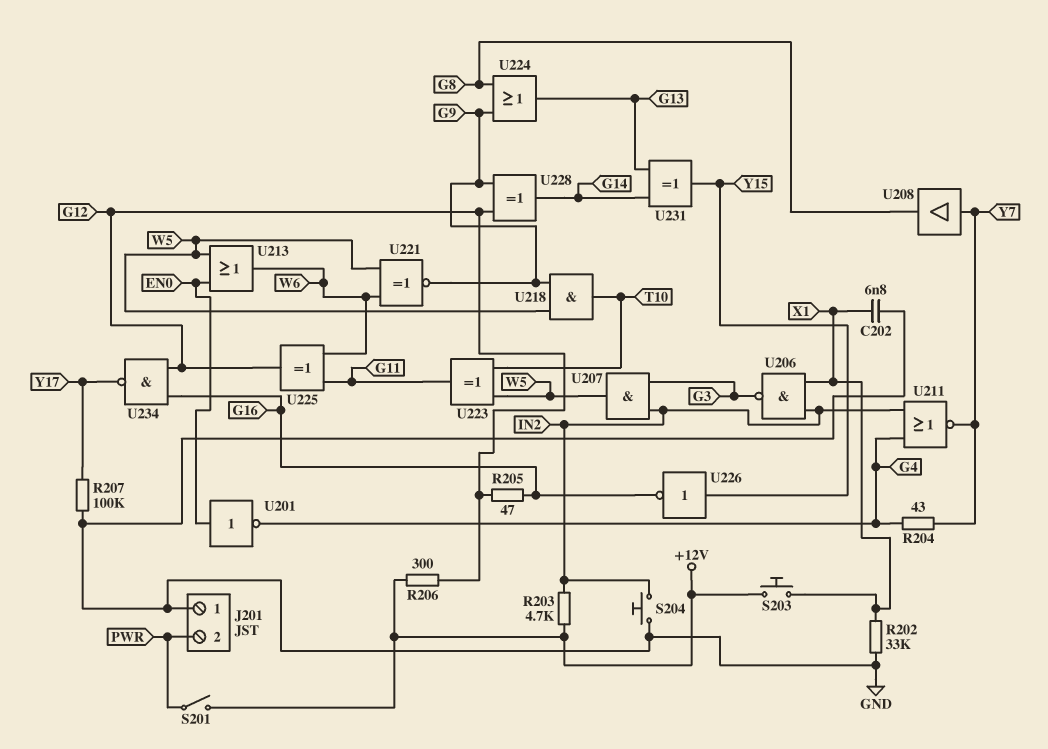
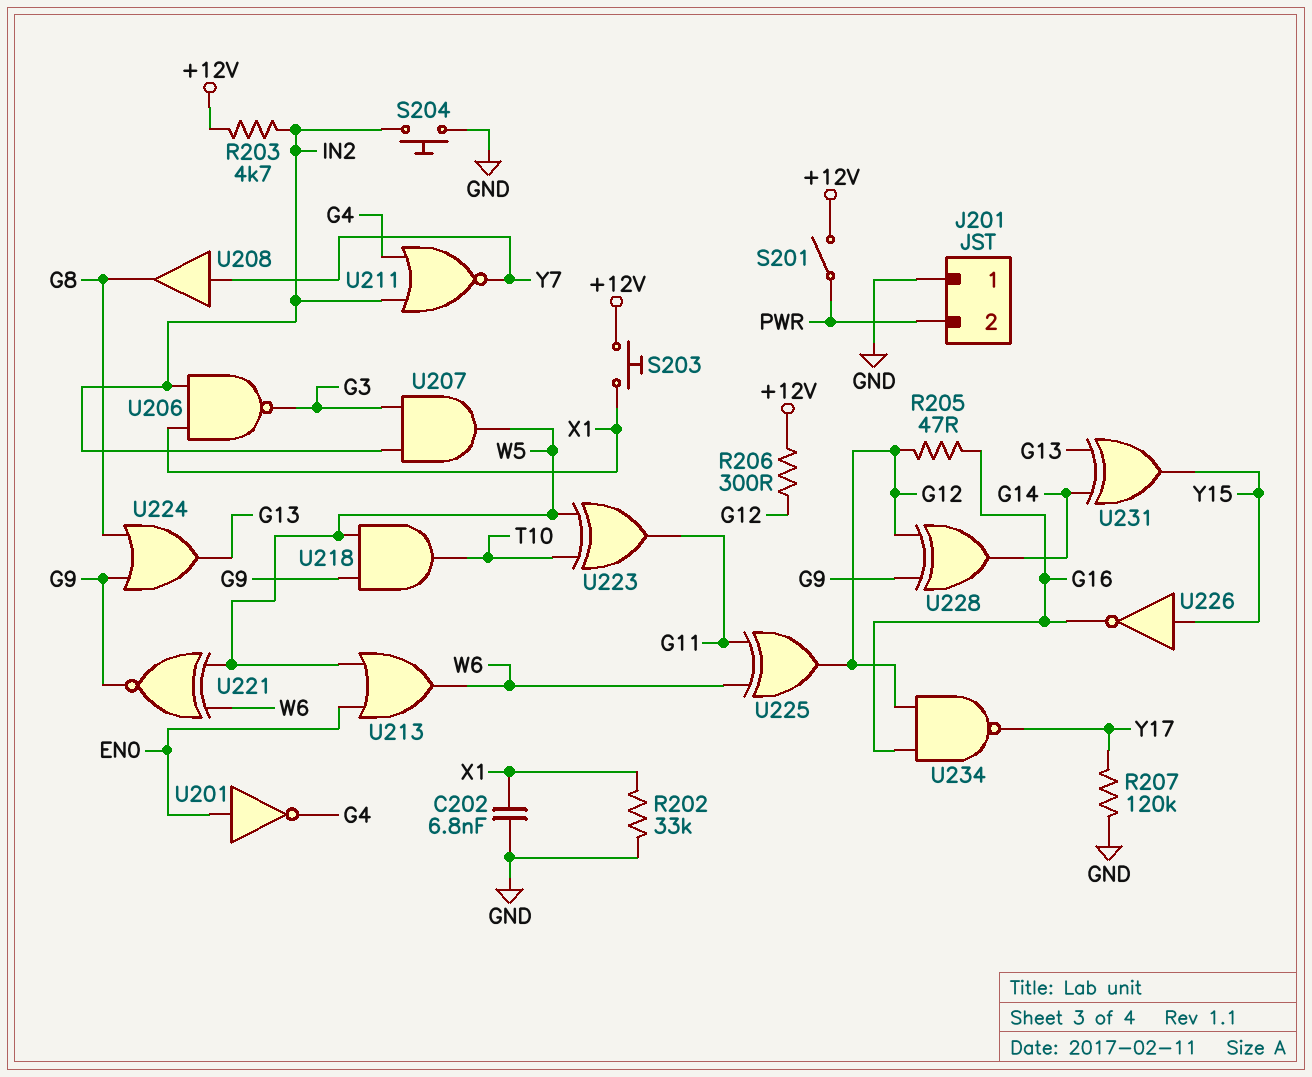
R204: 43 (G4, Y7) -> none
R207: 100k (GND, Y17) -> 120k (GND, Y17)

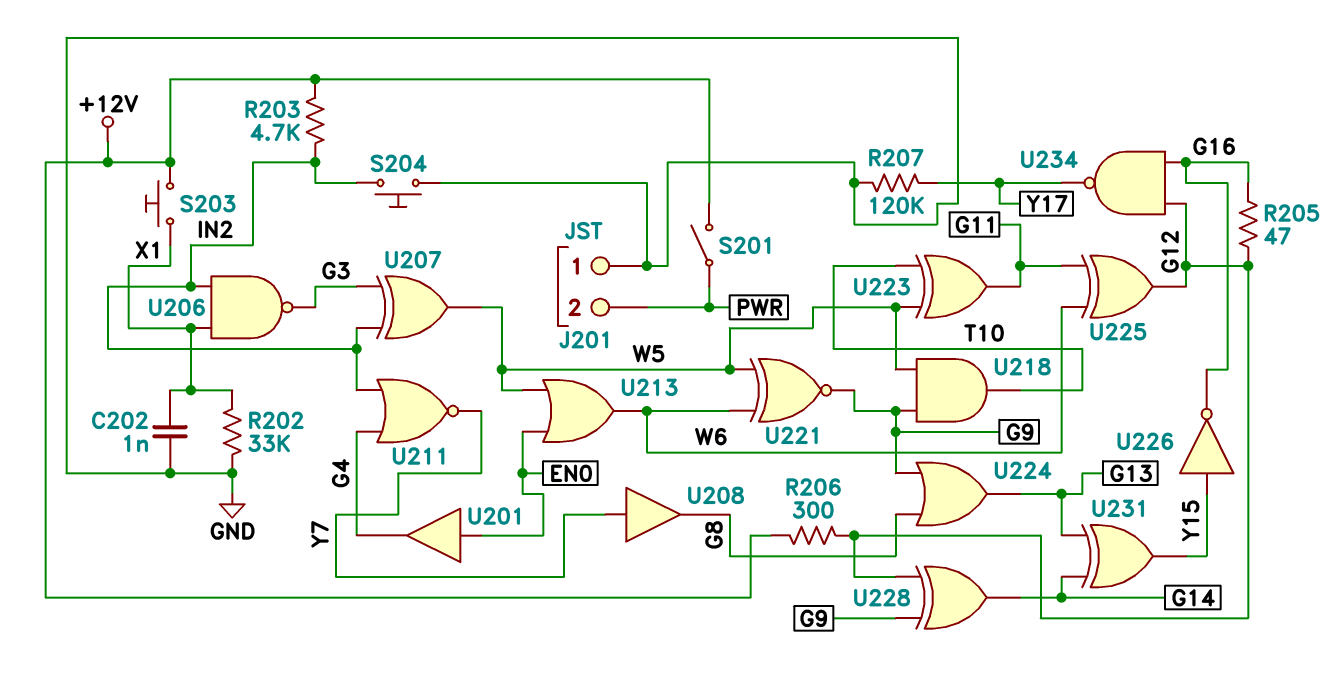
C202: 6.8nF (GND, X1) -> 1nF (GND, X1)
U201: NOT (in EN0, out G4) -> buffer (in EN0, out G4)
U207: AND (in G3, in IN2, out W5) -> XOR (in G3, in IN2, out W5)

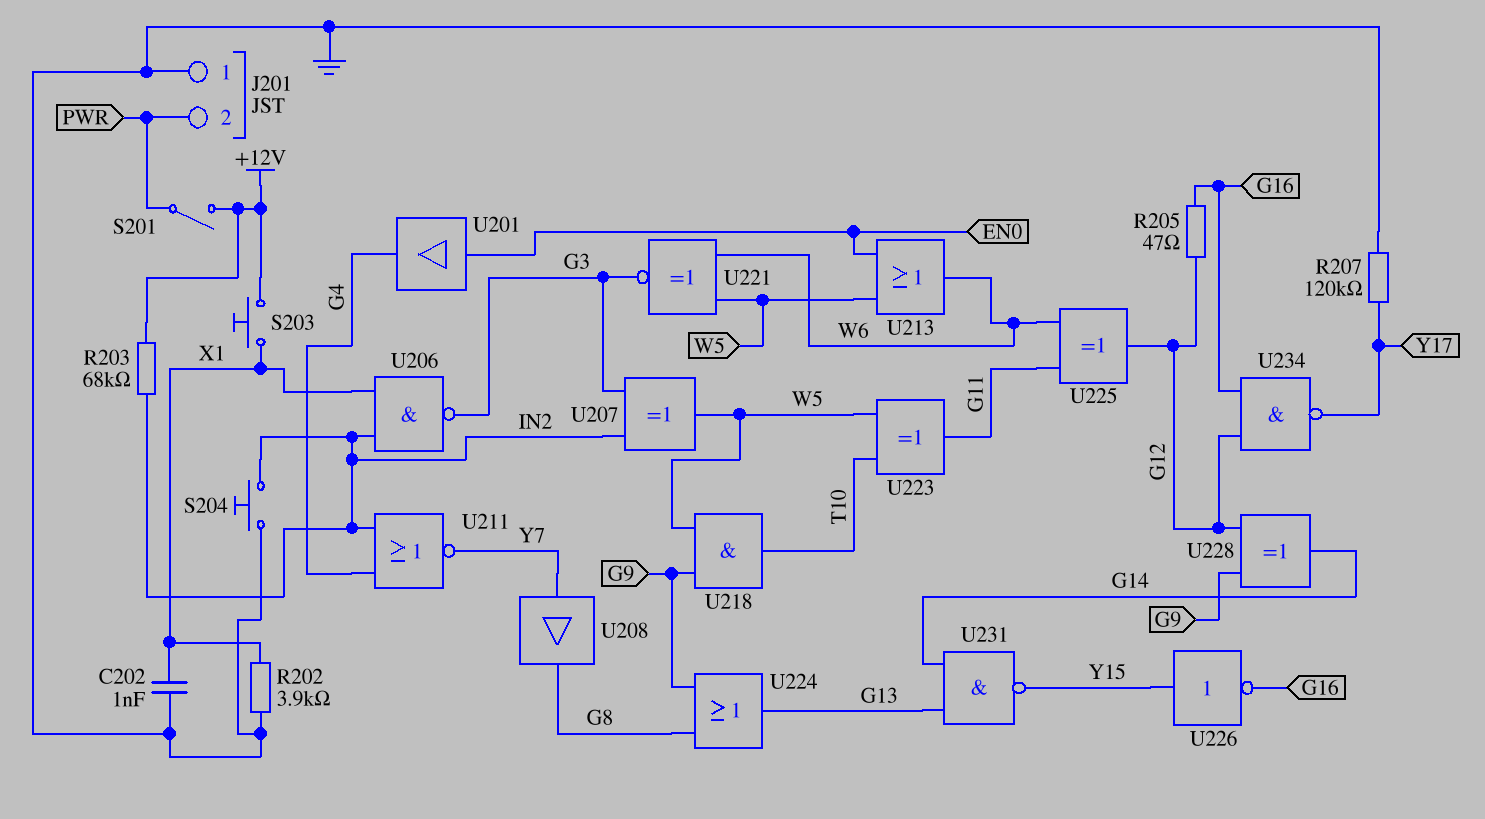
R202: 33k (GND, X1) -> 3.9k (GND, X1)
R203: 4.7k (+12V, IN2) -> 68k (+12V, IN2)
R206: 300 (+12V, G12) -> none
U221: XNOR (in W5, in W6, out G9) -> XNOR (in W5, in W6, out G3)
U231: XOR (in G13, in G14, out Y15) -> NAND (in G13, in G14, out Y15)

